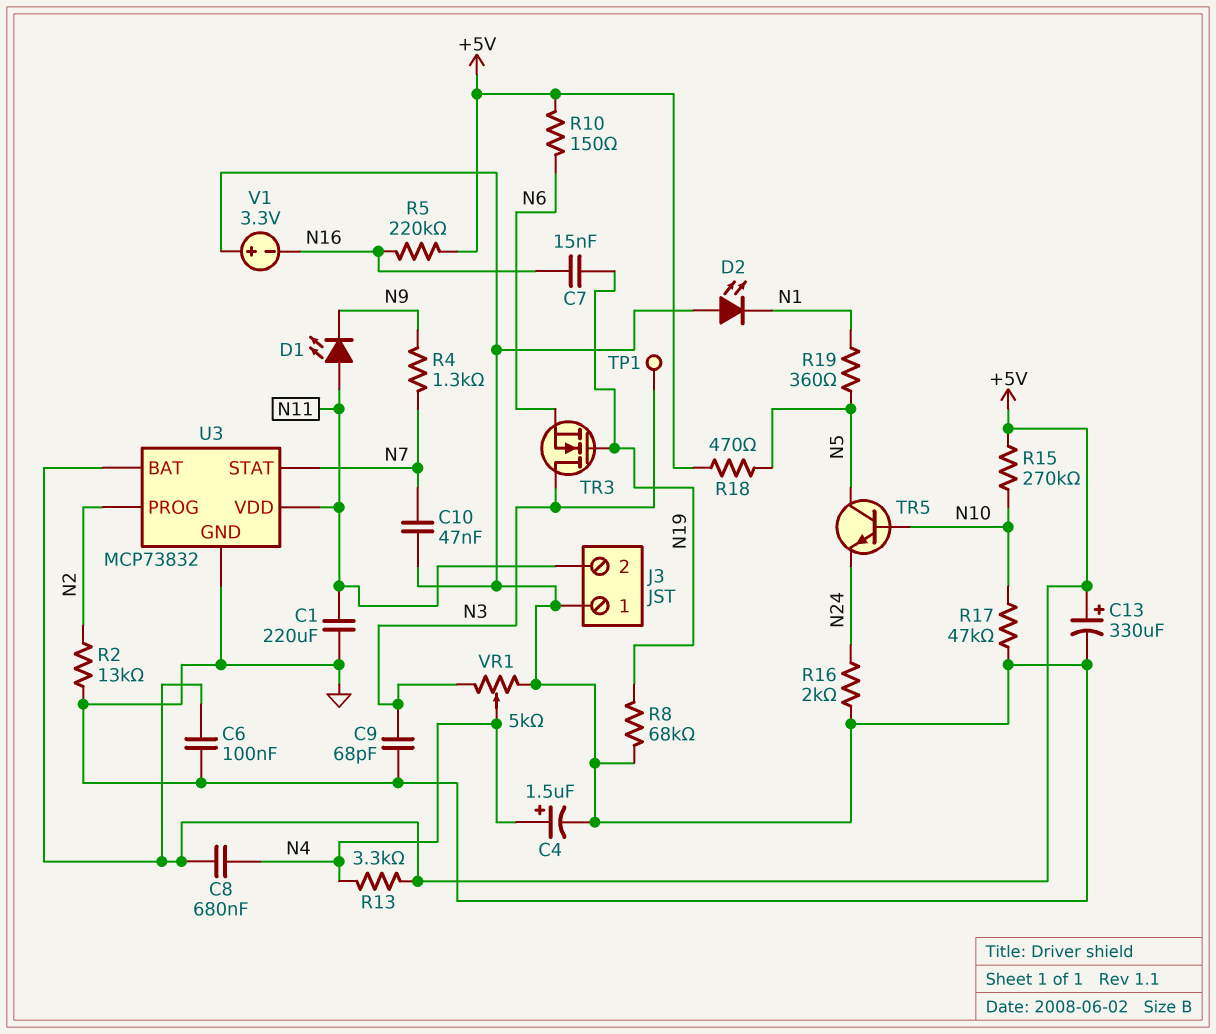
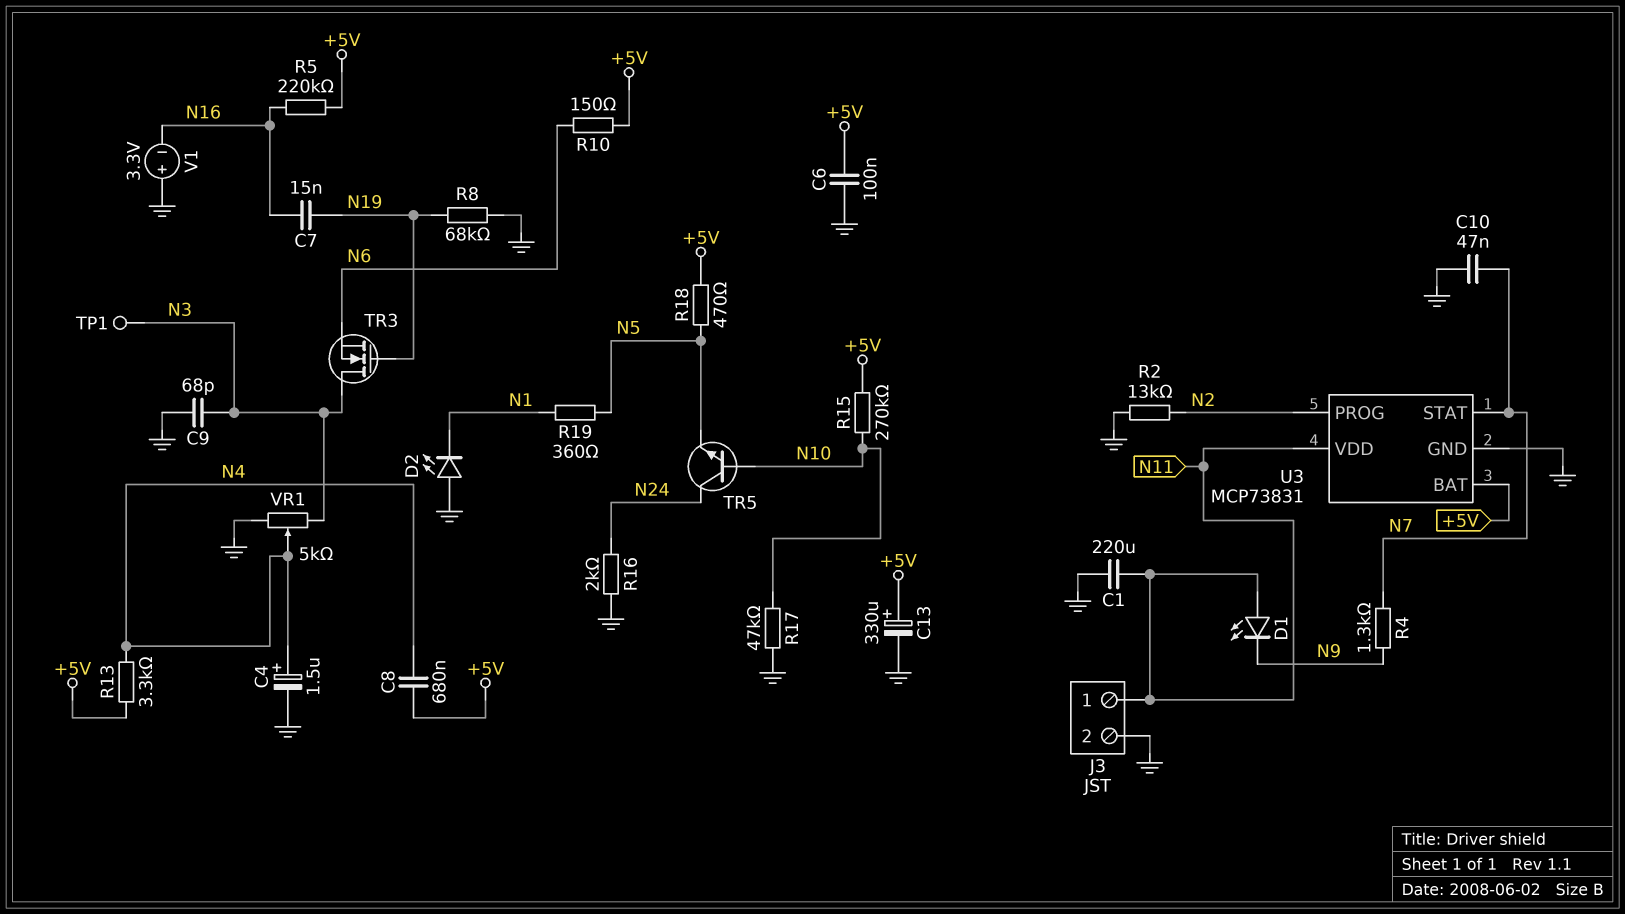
J3 pin 1: GND -> N11
J3 pin 2: N11 -> GND
TR5: NPN (B N10, C N5, E N24) -> NPN (B N10, C N24, E N5)
U3: MCP73832 -> MCP73831

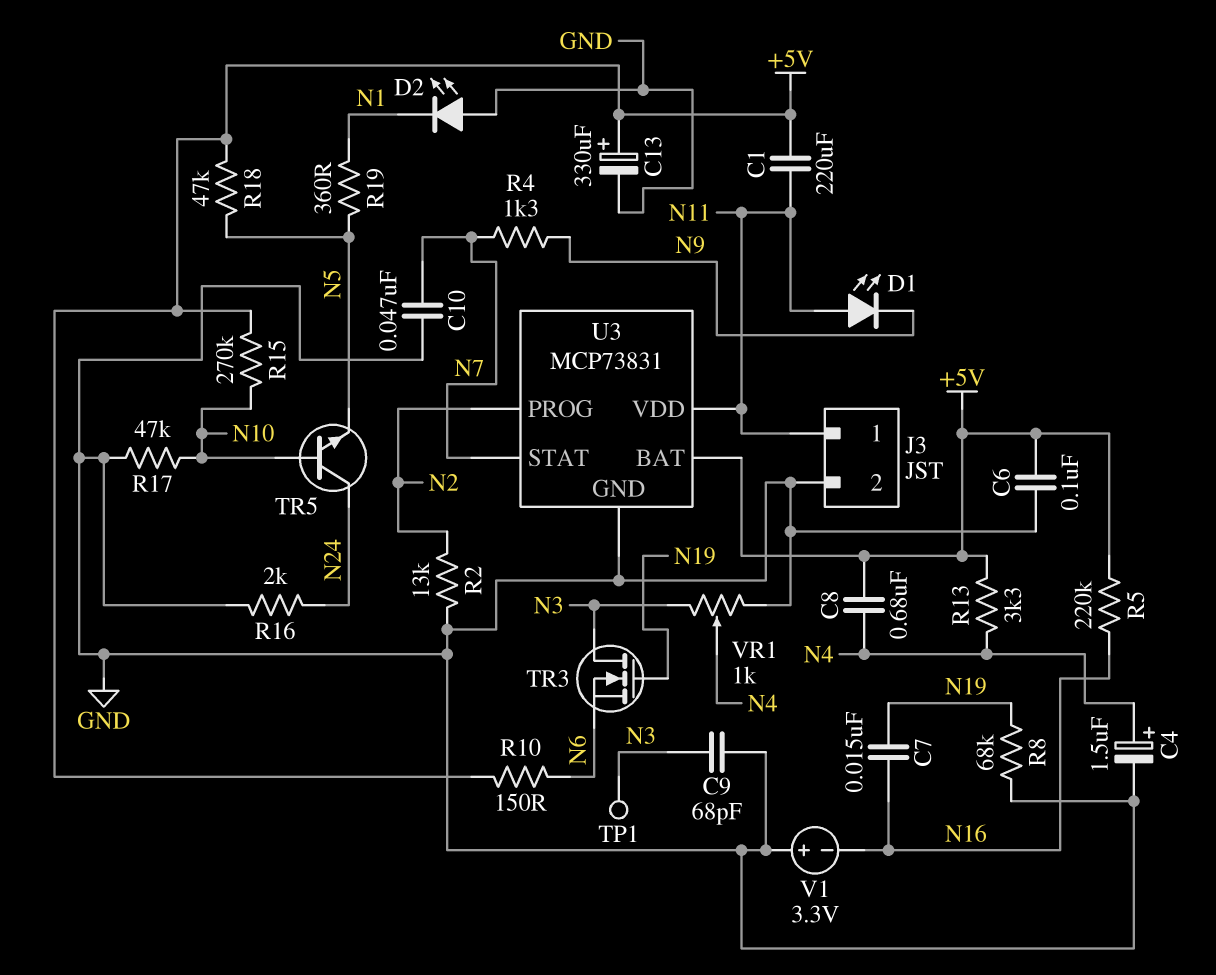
C1: 220uF (GND, N11) -> 220uF (+5V, N11)
R18: 470 (+5V, N5) -> 47k (+5V, N5)
VR1: 5k (GND, N3, wiper N4) -> 1k (GND, N3, wiper N4)

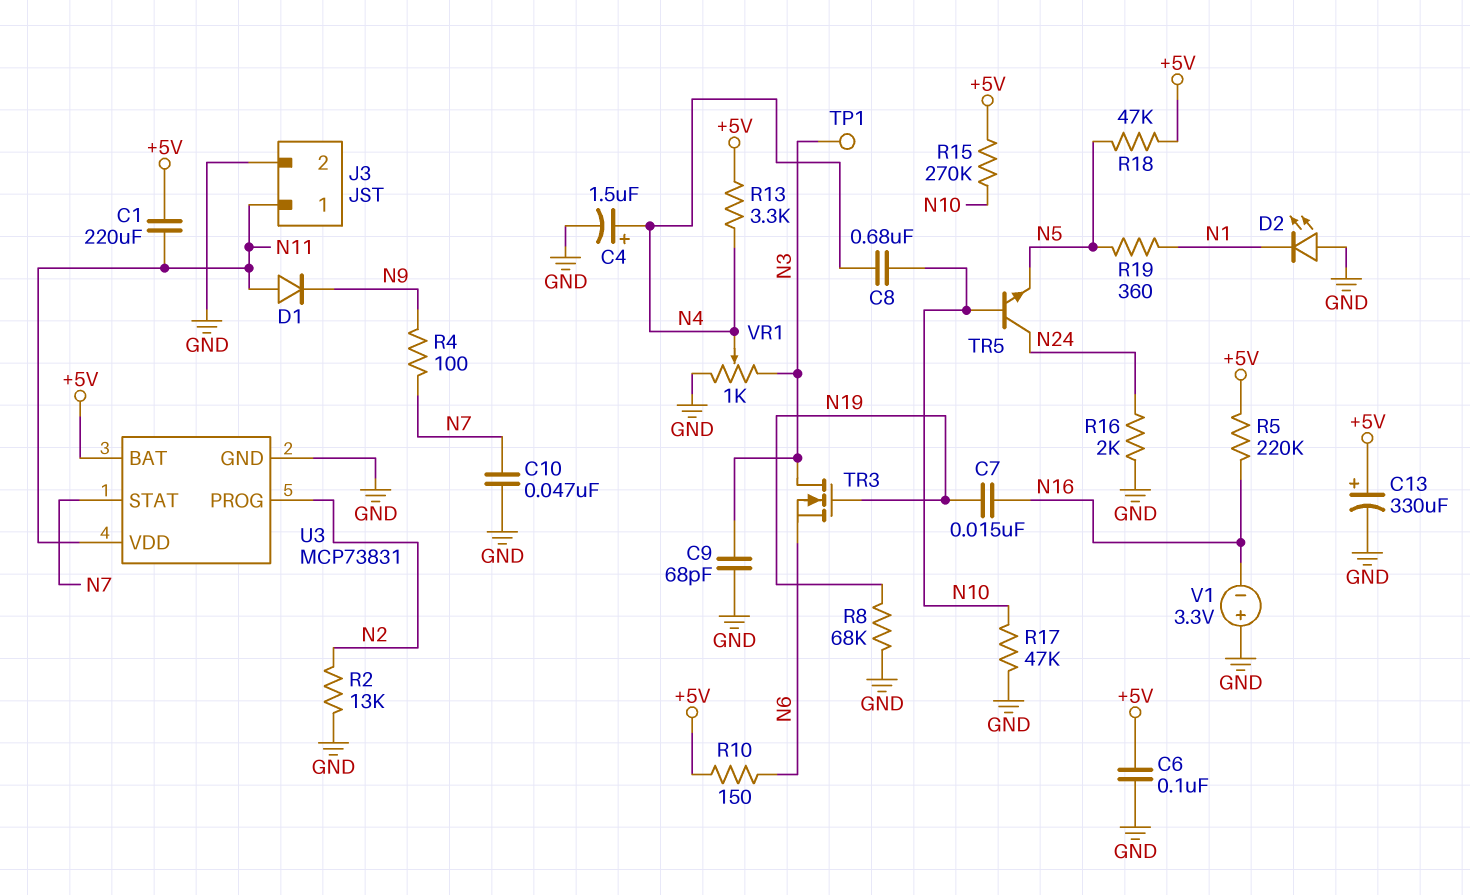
C8: 680nF (+5V, N4) -> 680nF (N4, N10)
D1: LED (A N11, K N9) -> diode (A N11, K N9)
R4: 1.3k (N7, N9) -> 100 (N7, N9)

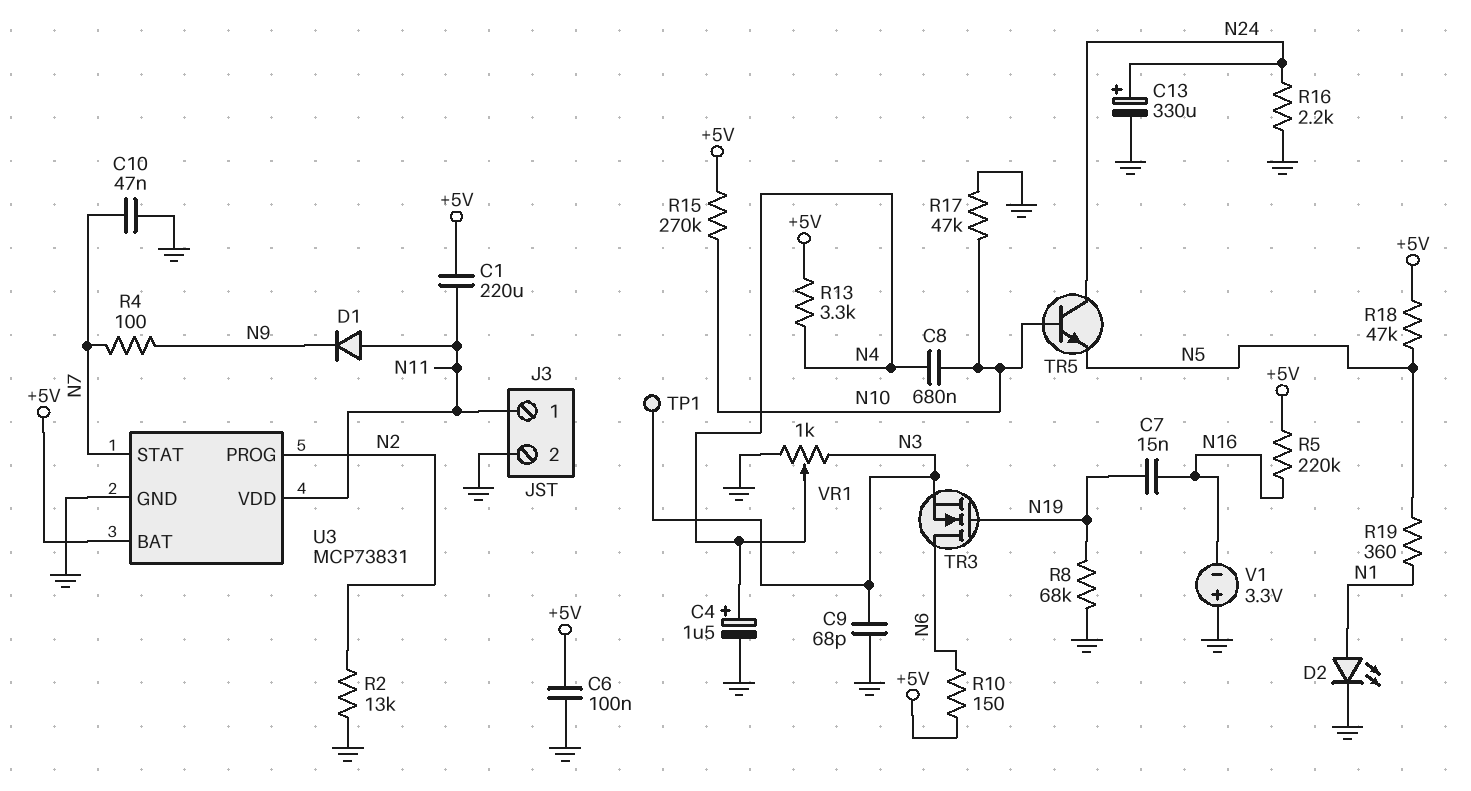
C13: 330uF (plus +5V, minus GND) -> 330uF (plus N24, minus GND)
D2: LED (A GND, K N1) -> LED (A N1, K GND)
R16: 2k (GND, N24) -> 2.2k (GND, N24)
TR3: NMOS (G N19, D N3, S N6) -> NMOS (G N19, D N6, S N3)

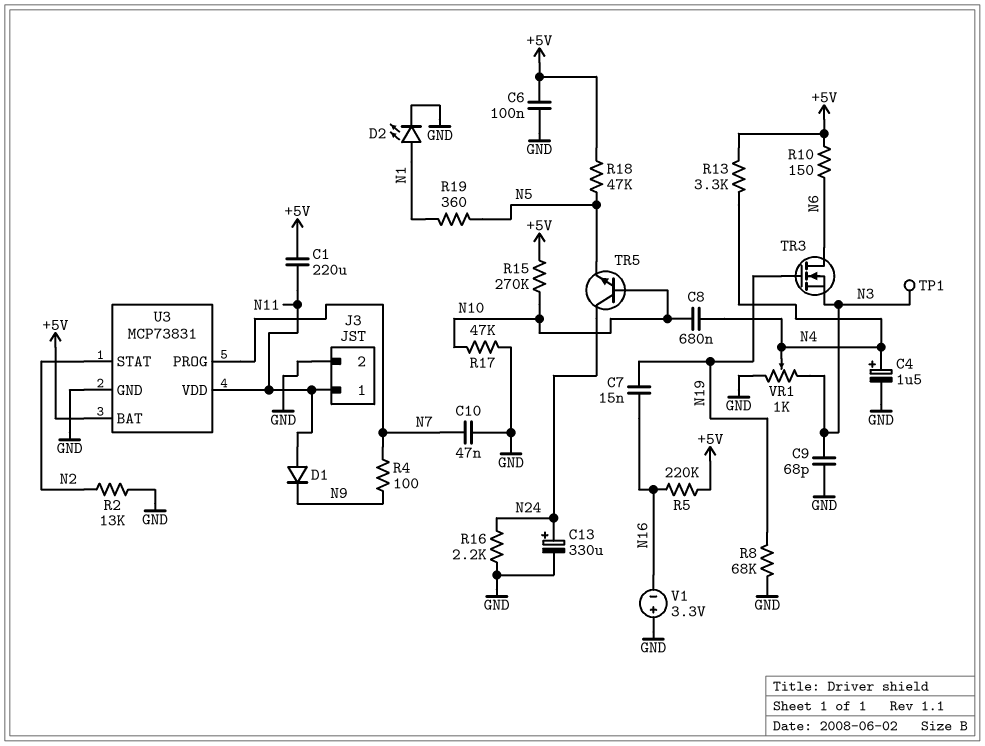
U3 pin PROG: N2 -> N7
U3 pin STAT: N7 -> N2

